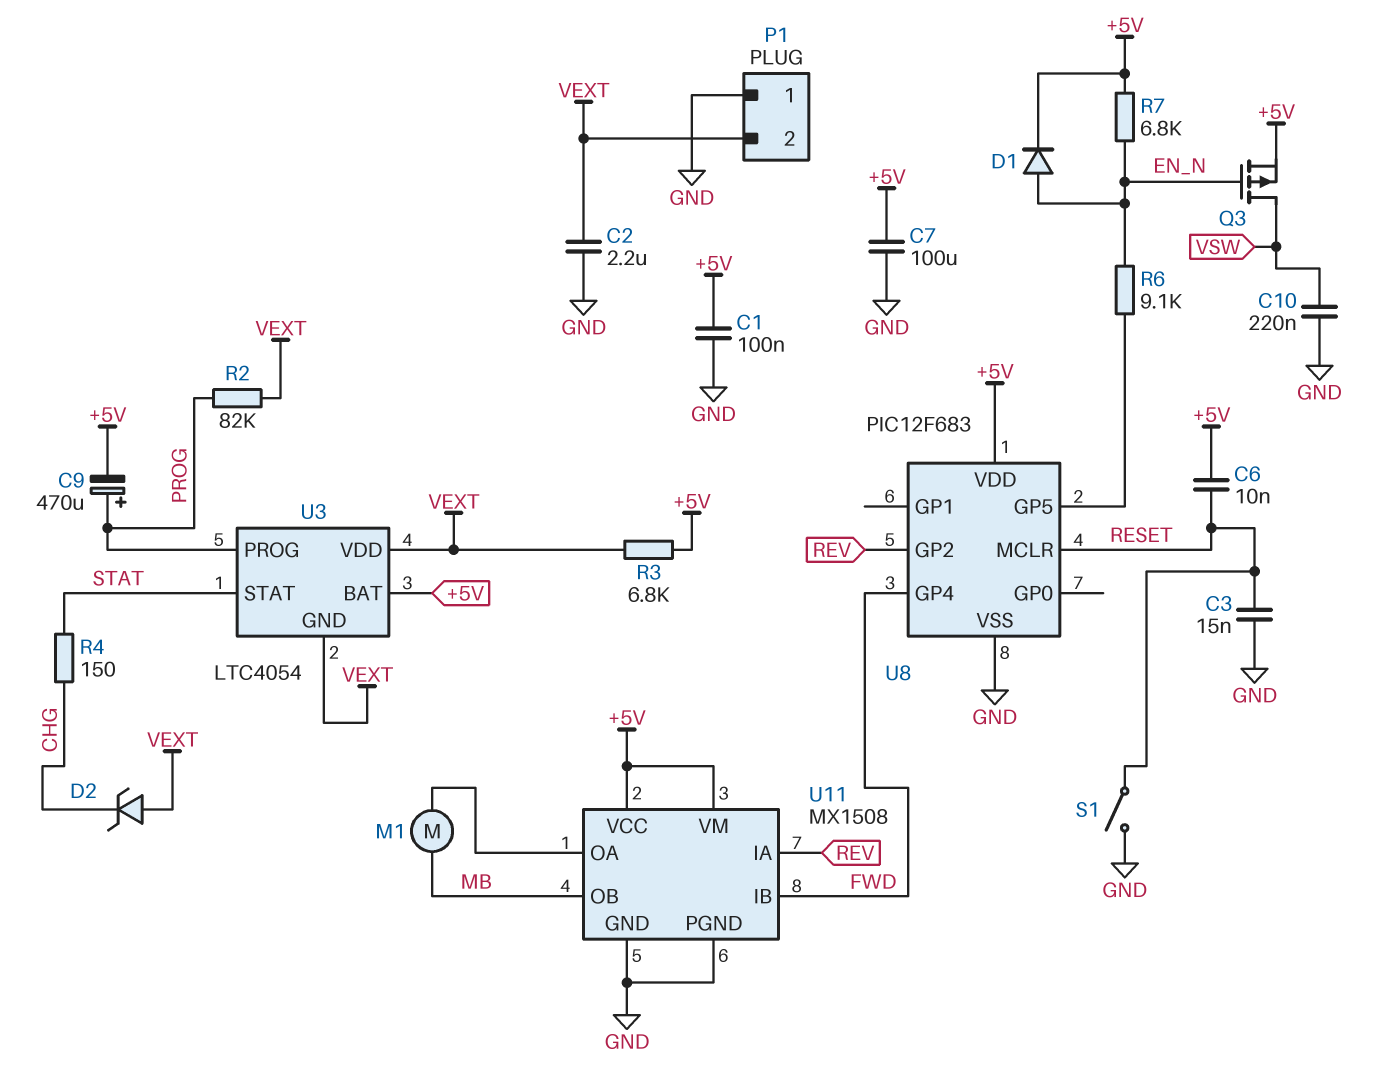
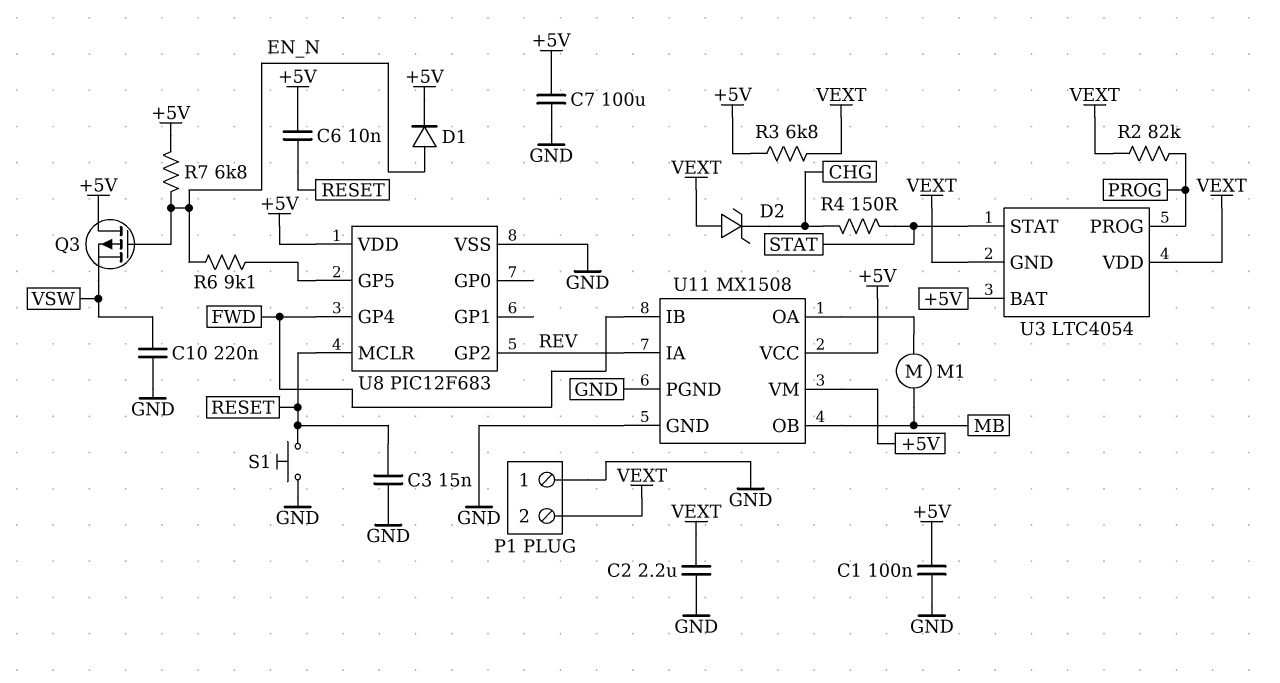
C9: 470uF (plus PROG, minus +5V) -> none
Q3: PMOS (G EN_N, D VSW, S +5V) -> PMOS (G EN_N, D +5V, S VSW)
S1: switch (GND, RESET) -> button (GND, RESET)

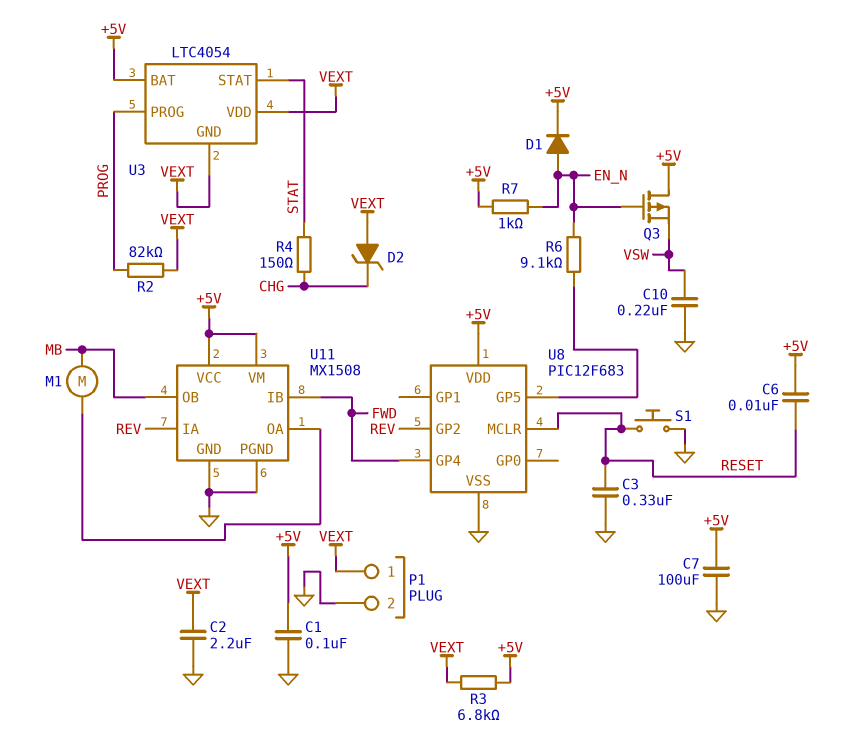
C3: 15nF (GND, RESET) -> 330nF (GND, RESET)
P1 pin 1: GND -> VEXT
P1 pin 2: VEXT -> GND
R7: 6.8k (+5V, EN_N) -> 1k (+5V, EN_N)

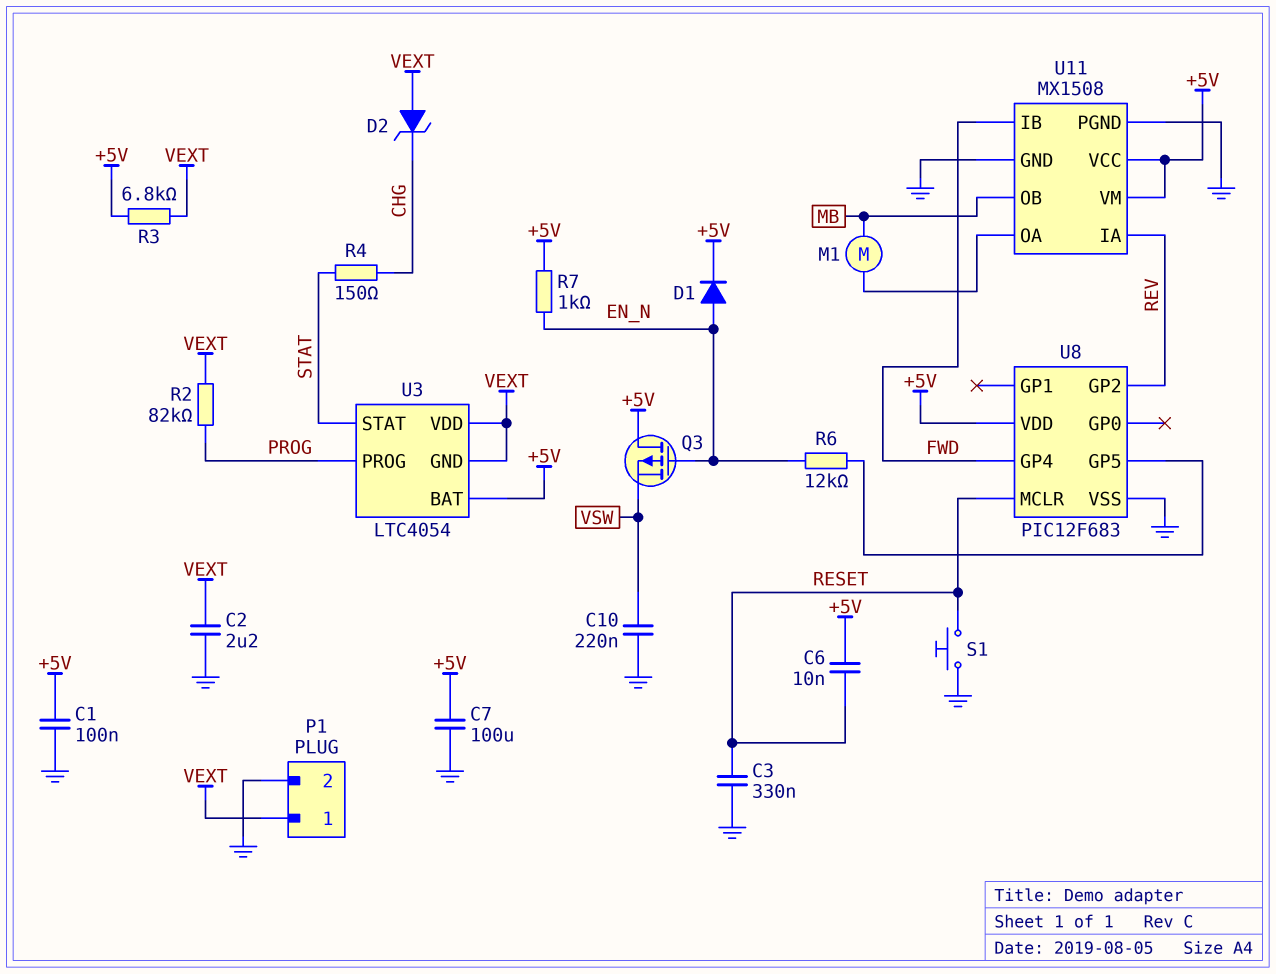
R6: 9.1k (EN_N, U8/GP5) -> 12k (EN_N, U8/GP5)

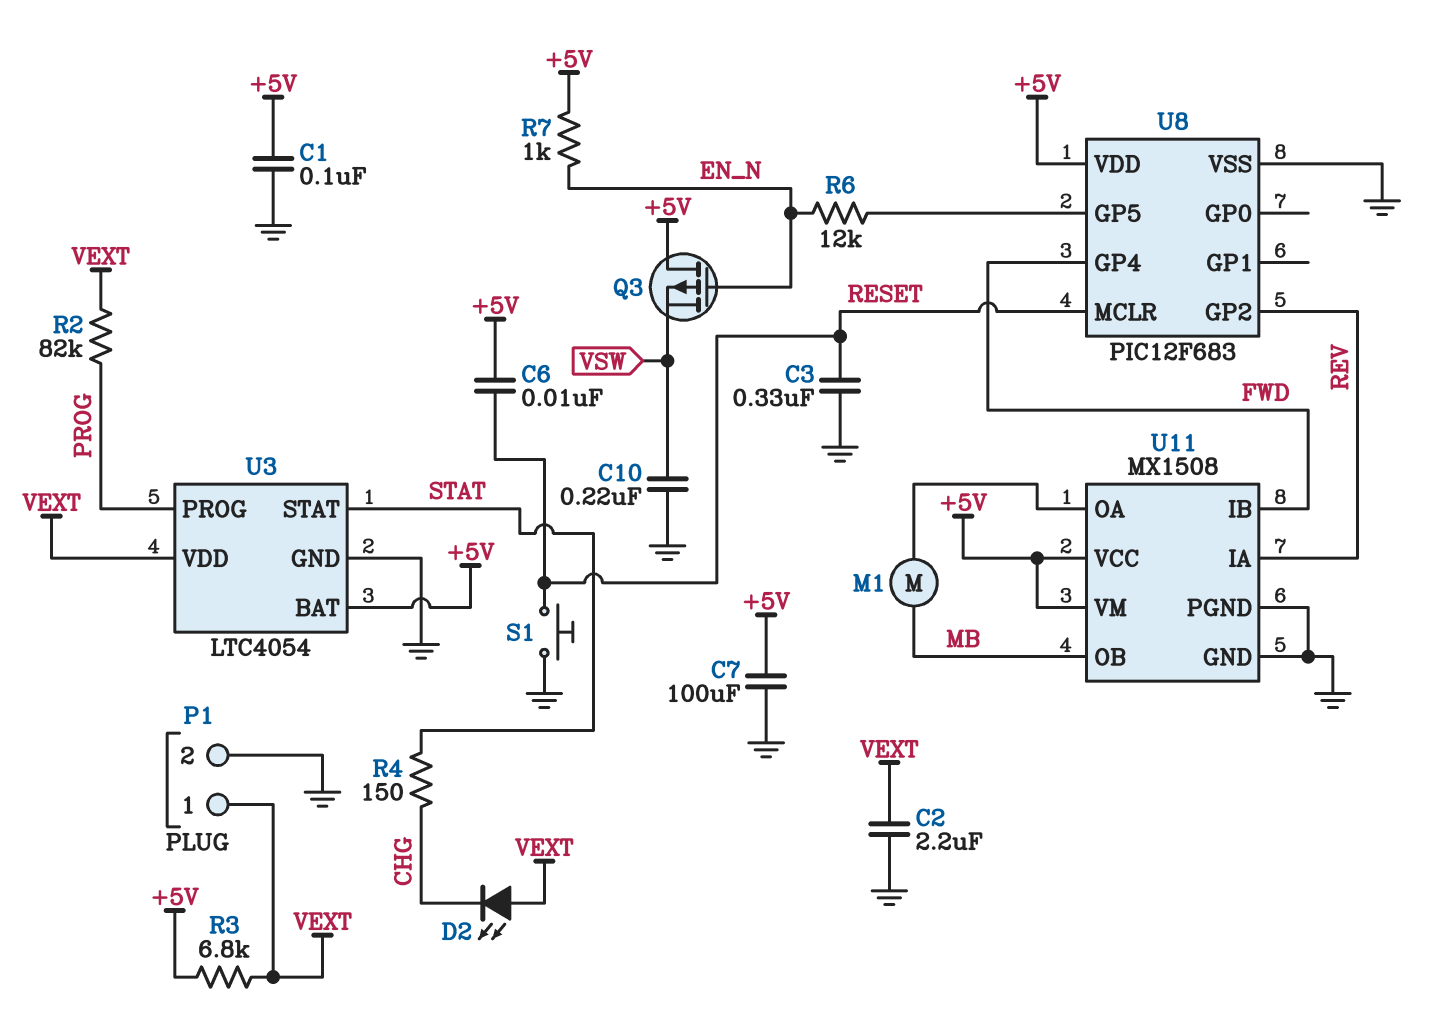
D1: diode (A EN_N, K +5V) -> none
D2: zener (A VEXT, K CHG) -> LED (A VEXT, K CHG)
U3 pin GND: VEXT -> GND

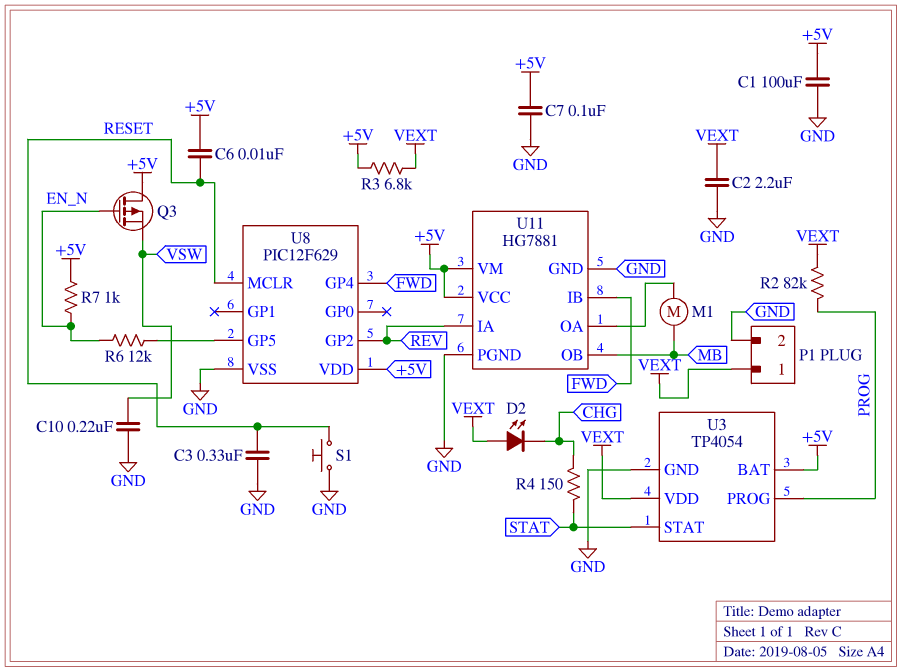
C1: 100nF (+5V, GND) -> 100uF (+5V, GND)
C7: 100uF (+5V, GND) -> 100nF (+5V, GND)
U3: LTC4054 -> TP4054
U8: PIC12F683 -> PIC12F629
U11: MX1508 -> HG7881

